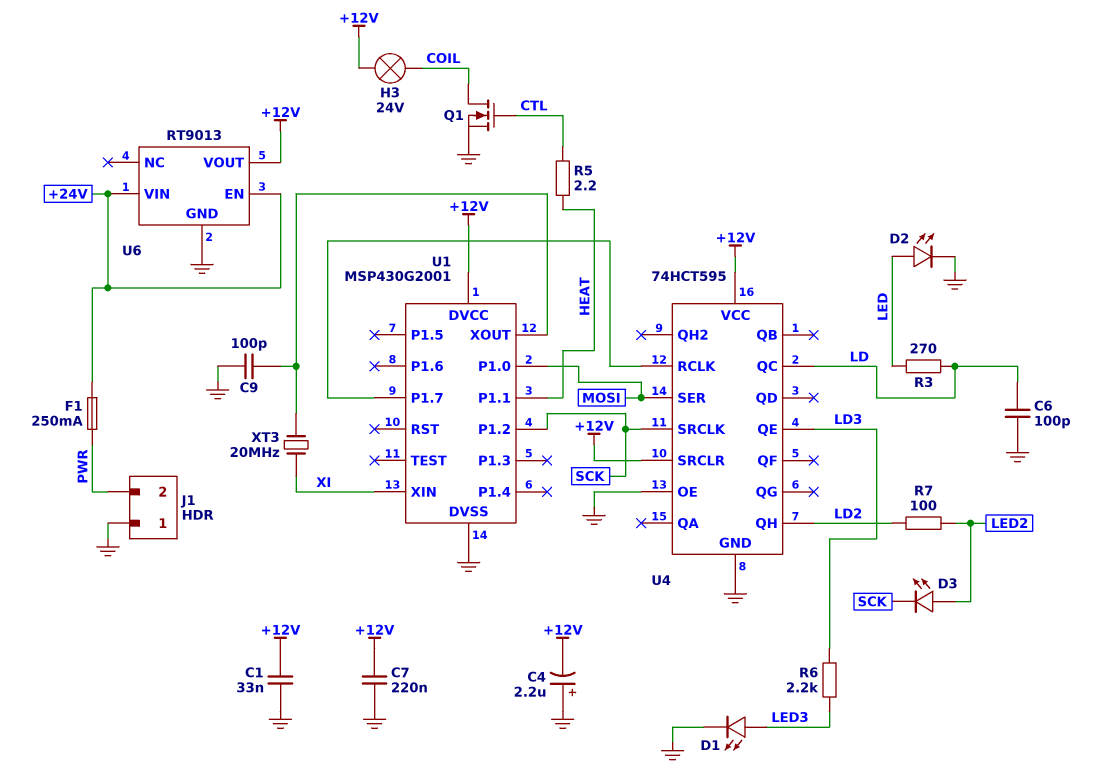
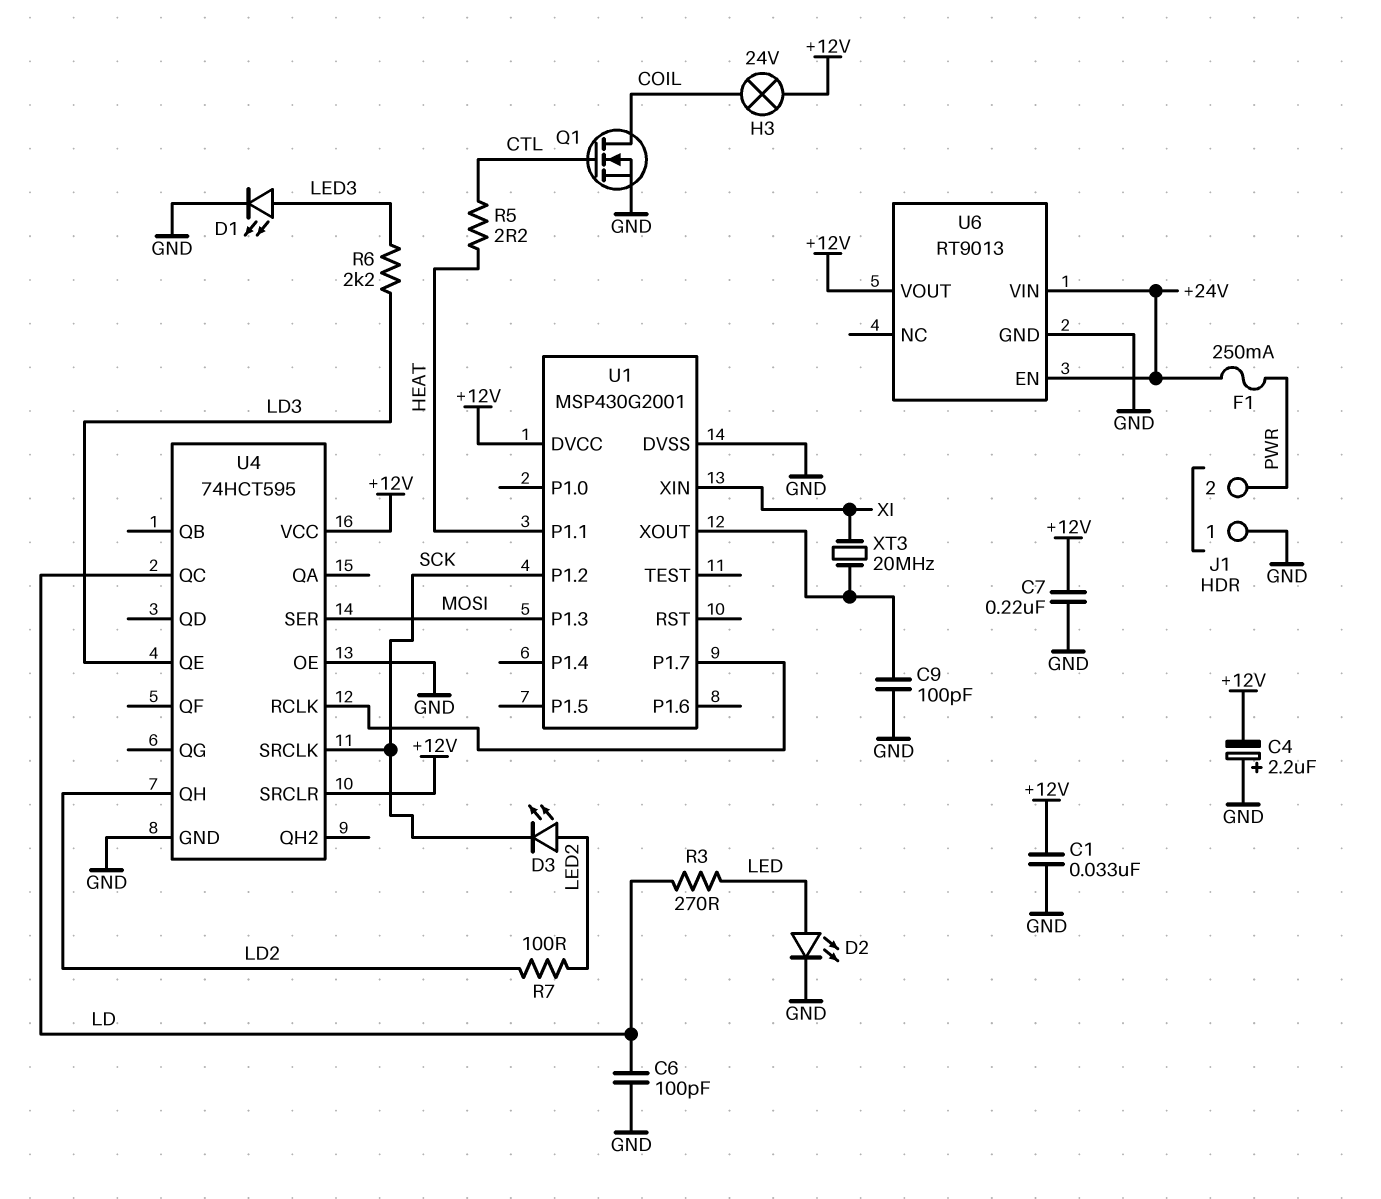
U1 pin P1.0: MOSI -> none
U1 pin P1.3: none -> MOSI

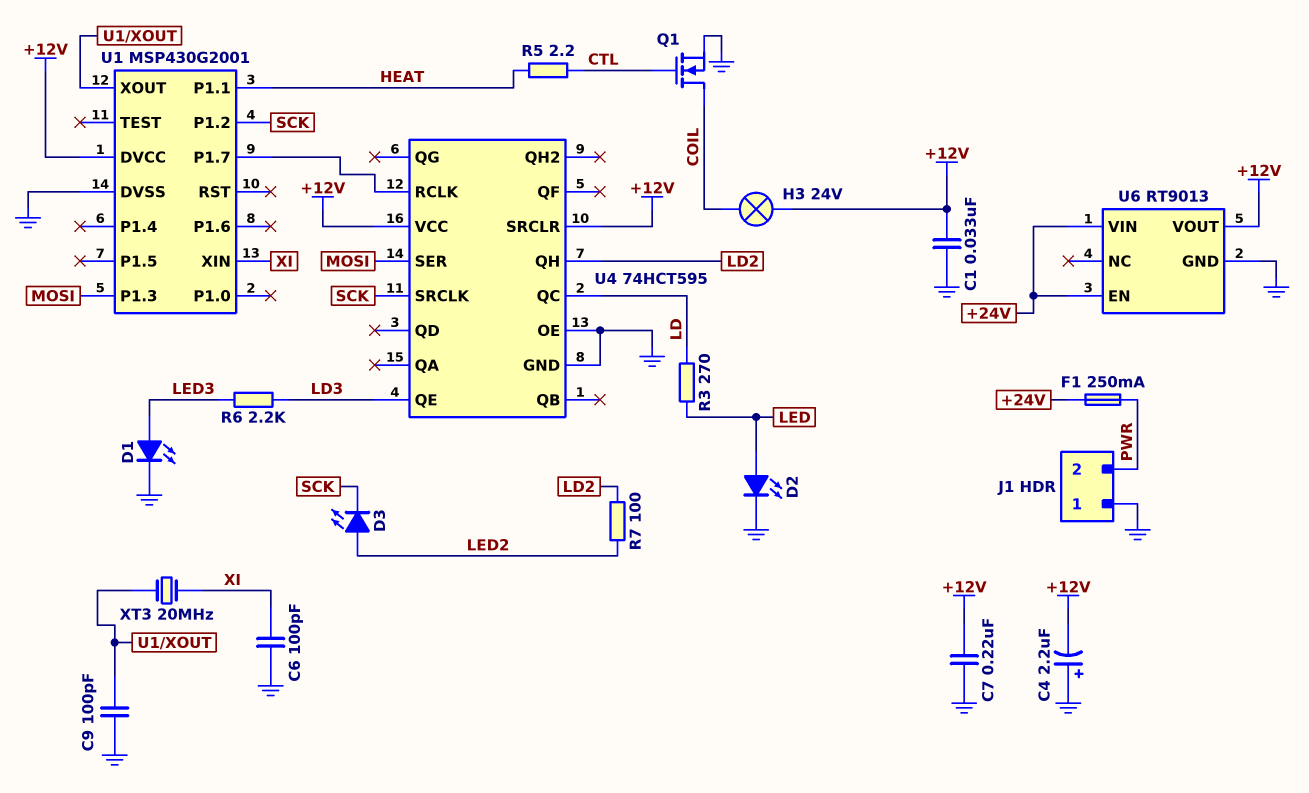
C6: 100pF (GND, LD) -> 100pF (GND, XI)

